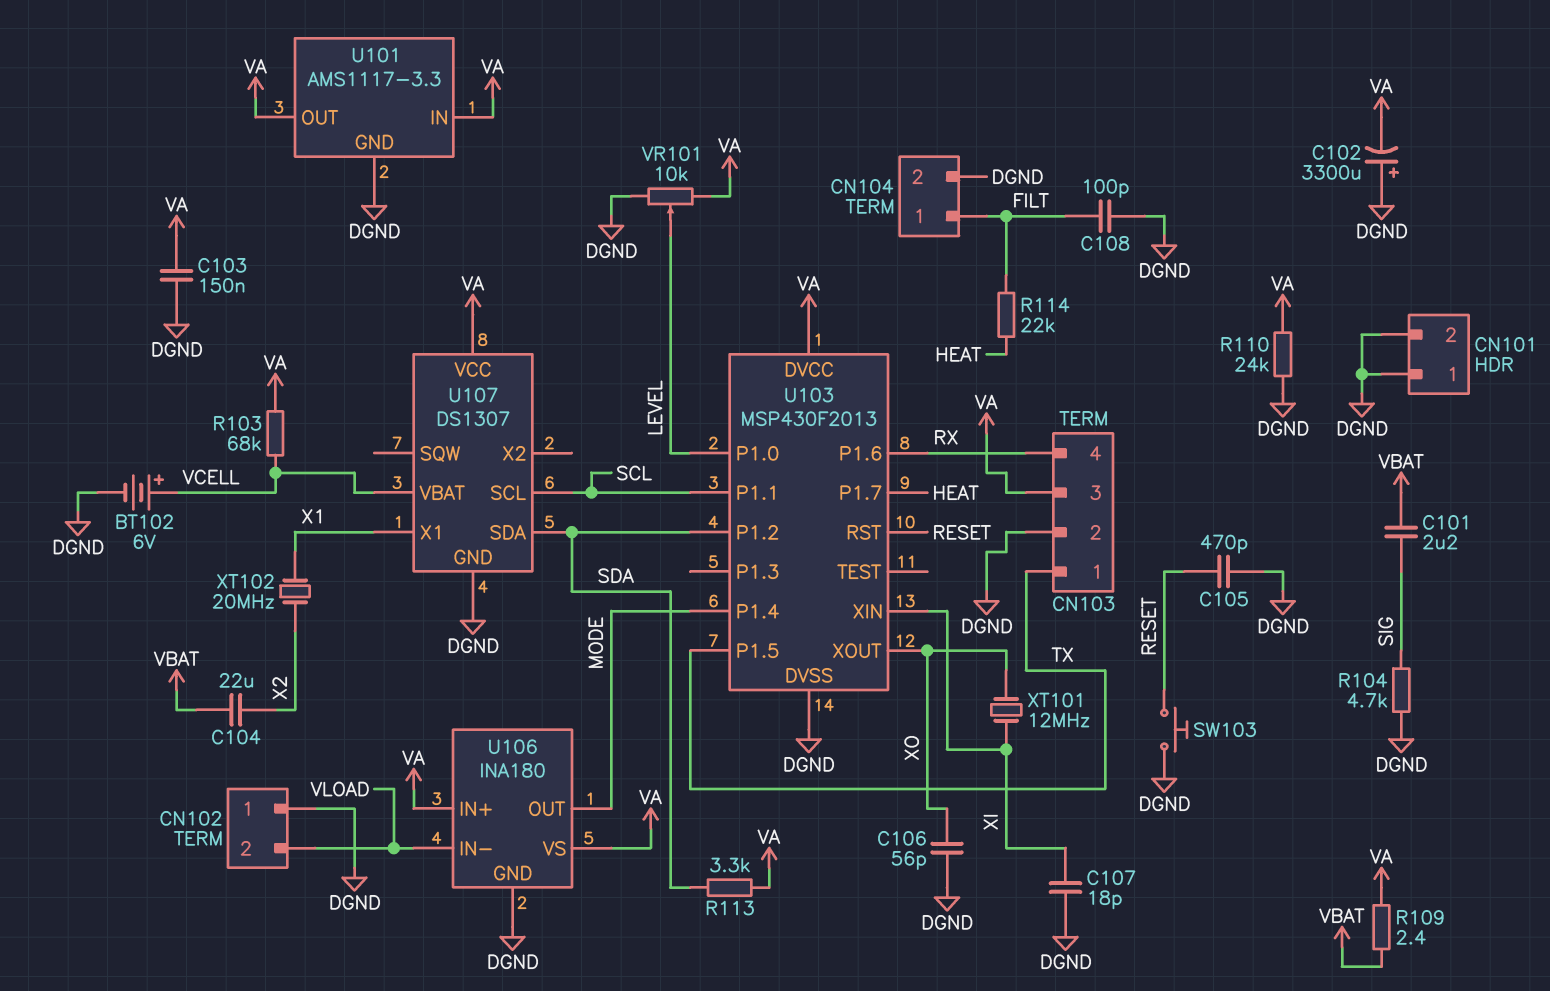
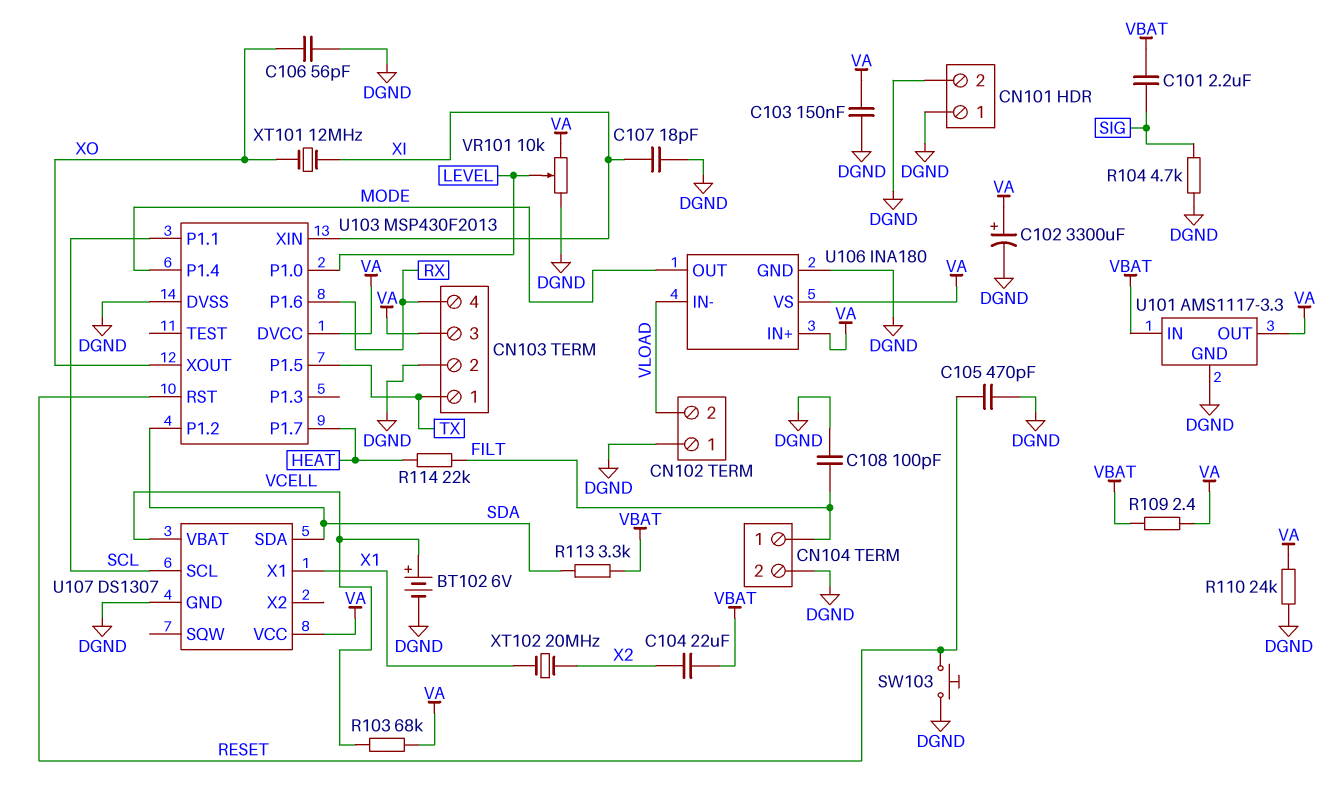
C102: 3300uF (plus DGND, minus VA) -> 3300uF (plus VA, minus DGND)
R113: 3.3k (SDA, VA) -> 3.3k (SDA, VBAT)
U101 pin IN: VA -> VBAT

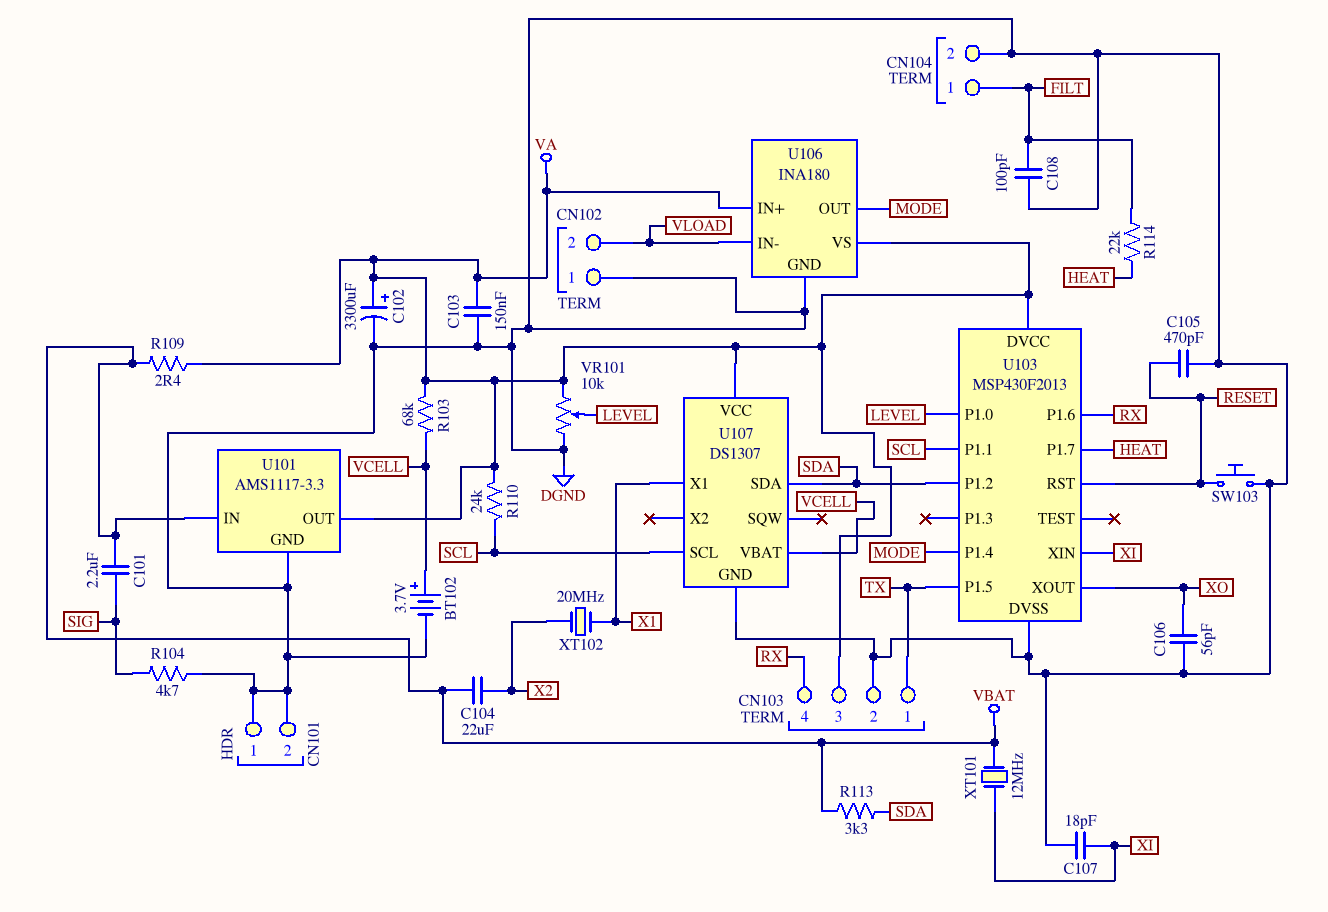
BT102: 6V (plus VCELL, minus DGND) -> 3.7V (plus VCELL, minus DGND)
R110: 24k (DGND, VA) -> 24k (SCL, VA)
XT101: 12MHz (XI, XO) -> 12MHz (VBAT, XI)

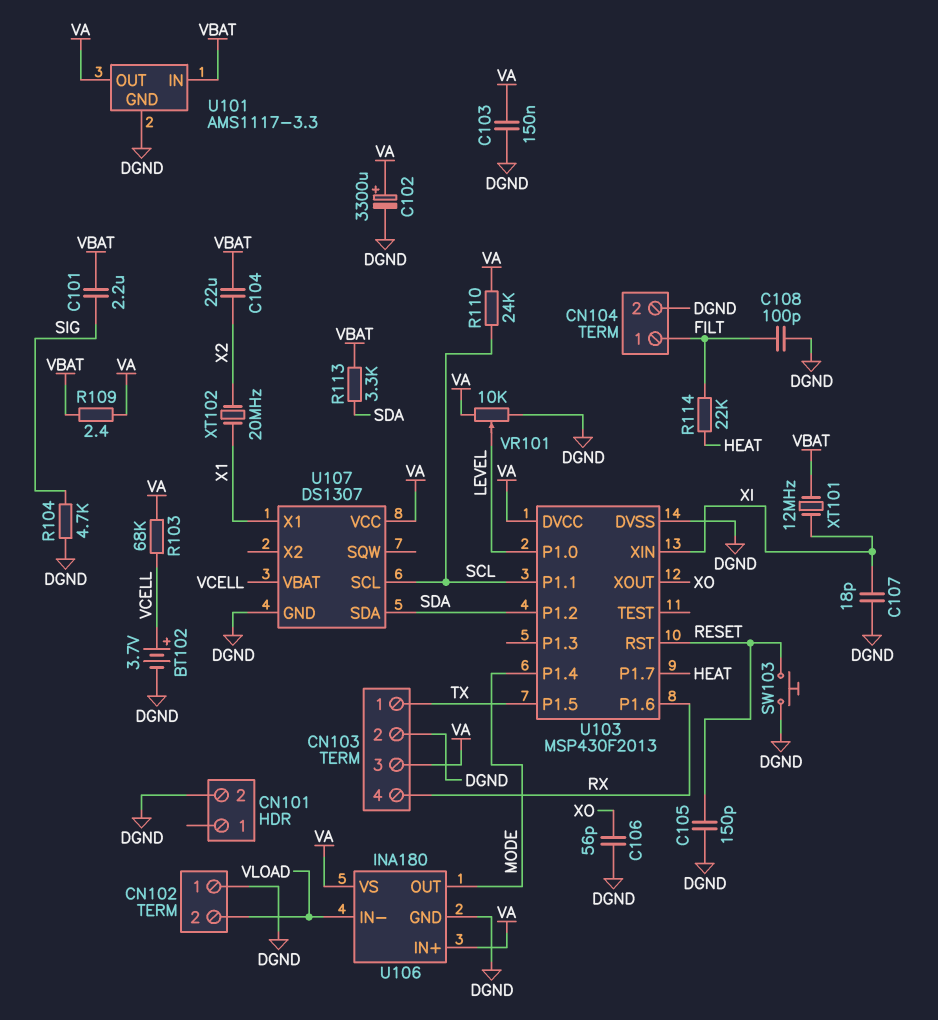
C105: 470pF (DGND, RESET) -> 150pF (DGND, RESET)
CN101 pin 1: DGND -> none

